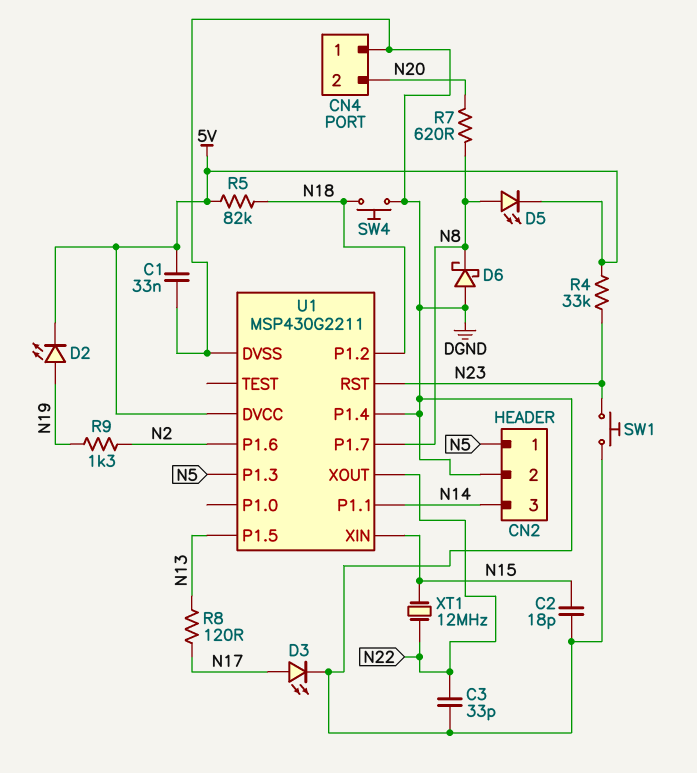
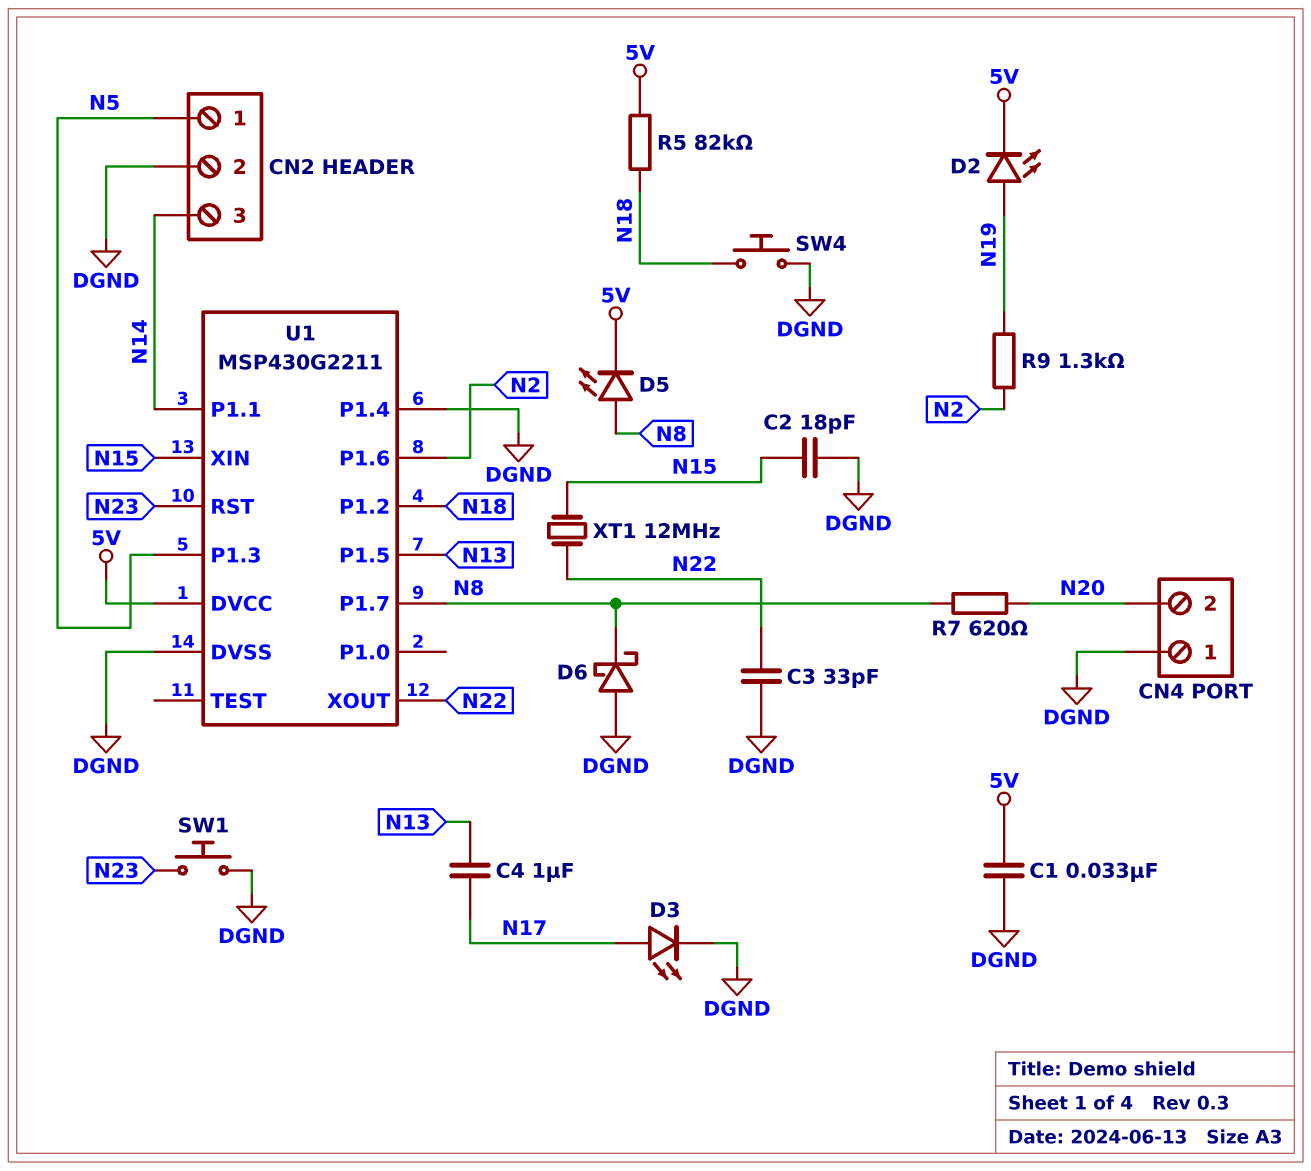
C4: none -> 1uF (N13, N17)
R4: 33k (5V, N23) -> none
R8: 120 (N13, N17) -> none

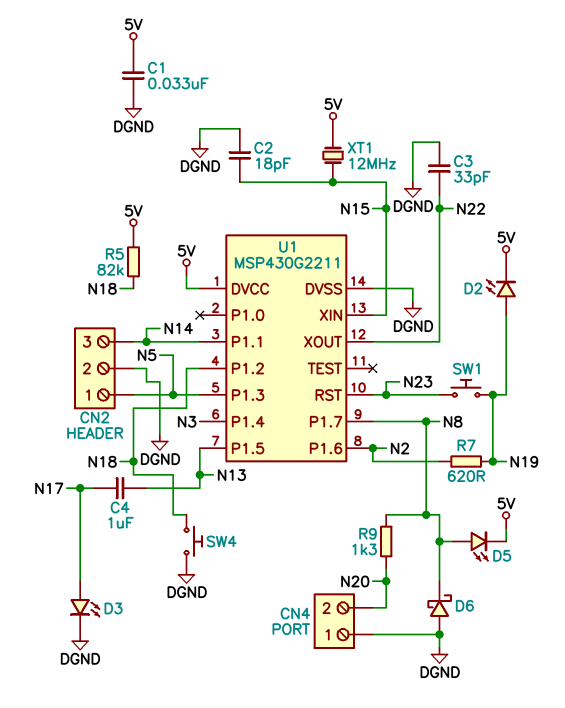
R7: 620 (N8, N20) -> 620 (N2, N19)
R9: 1.3k (N2, N19) -> 1.3k (N8, N20)
SW1: button (DGND, N23) -> button (N19, N23)
U1 pin P1.4: DGND -> N3
XT1: 12MHz (N15, N22) -> 12MHz (5V, N15)

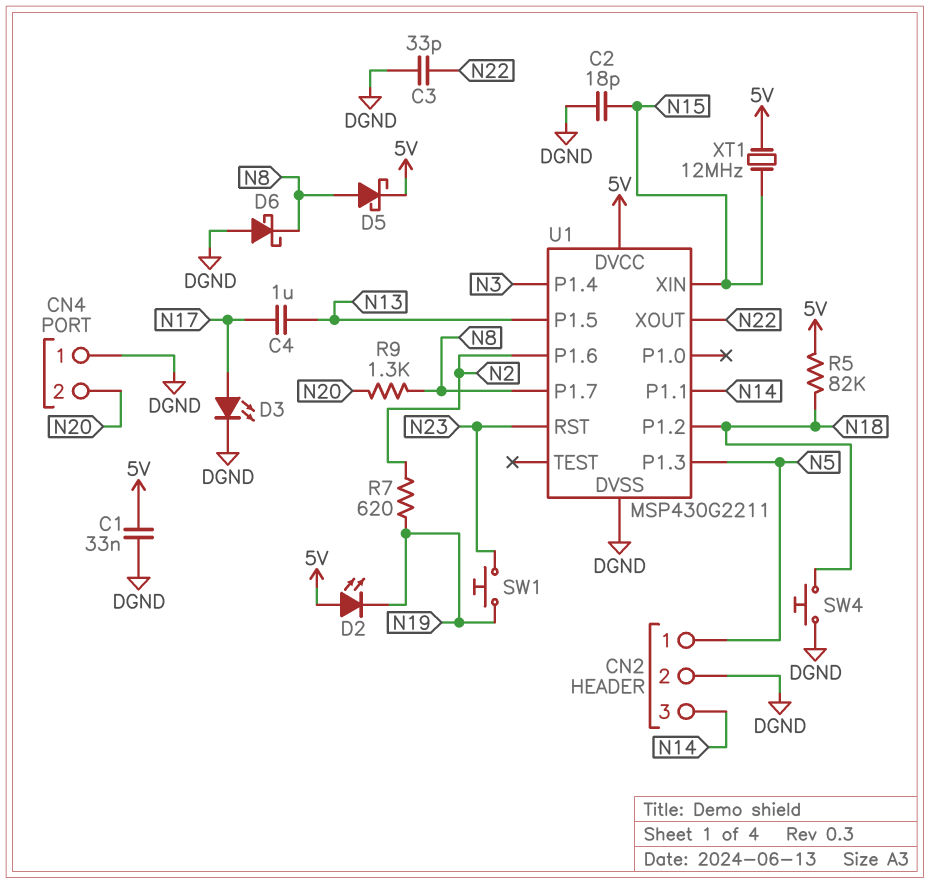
D2: LED (A N19, K 5V) -> LED (A 5V, K N19)
D5: LED (A N8, K 5V) -> schottky (A N8, K 5V)

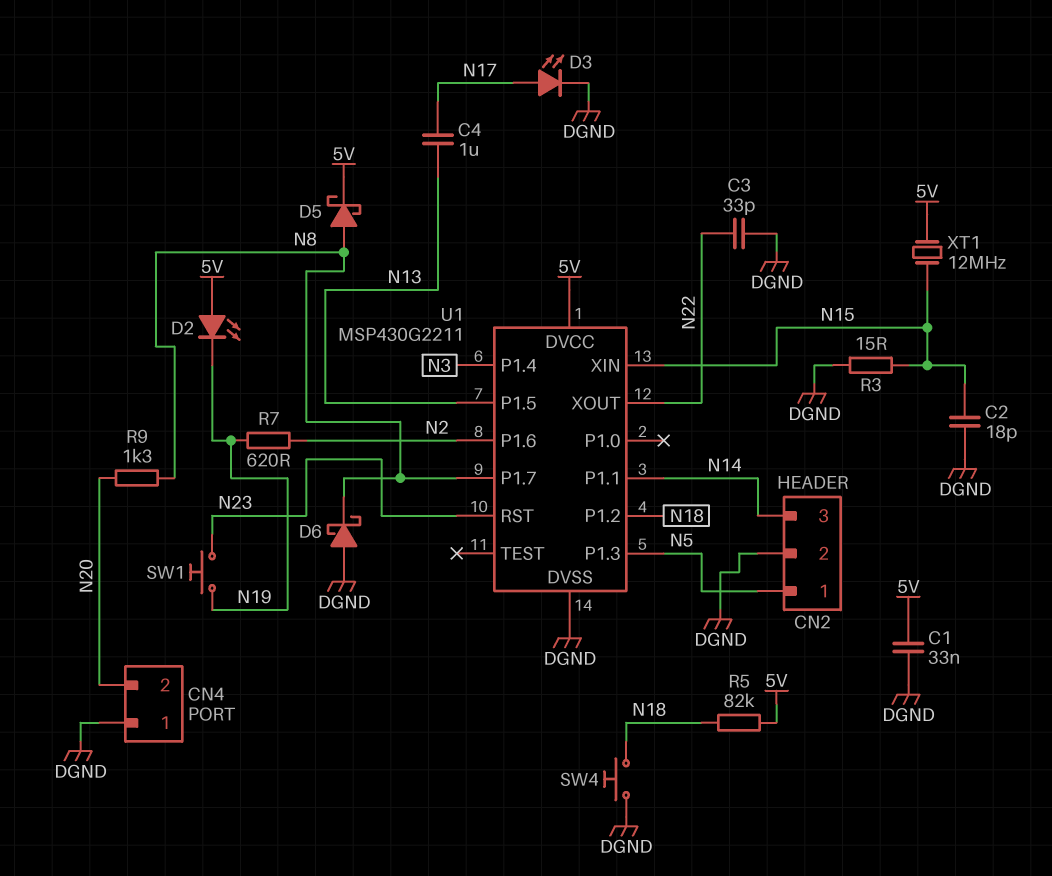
R3: none -> 15 (DGND, N15)

